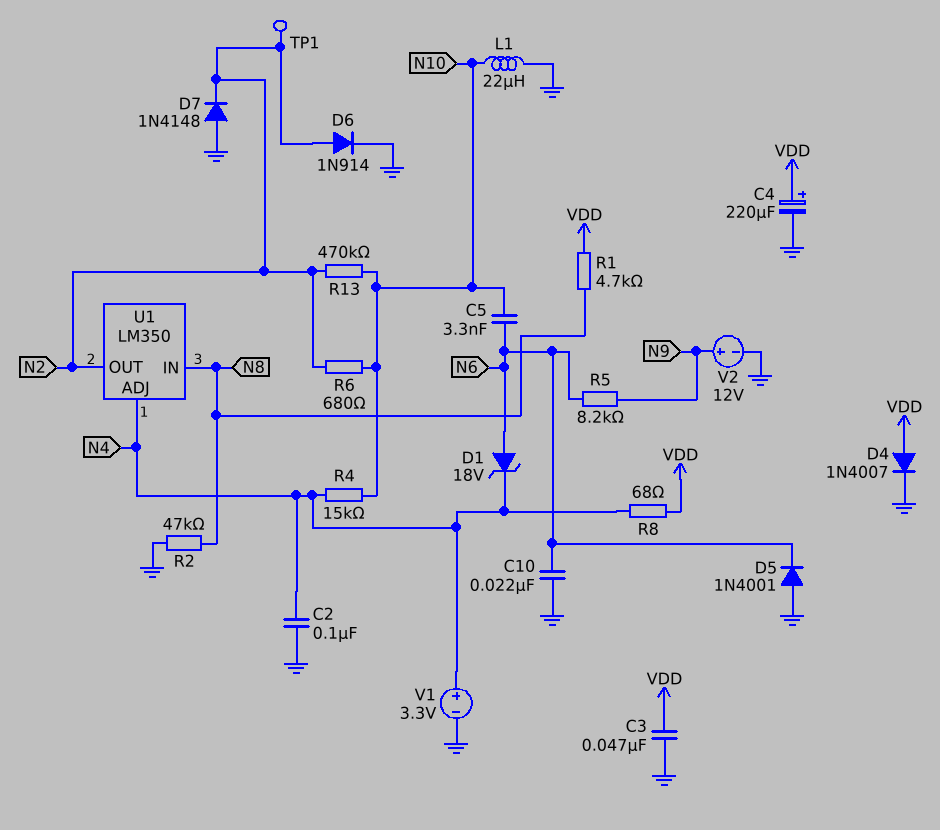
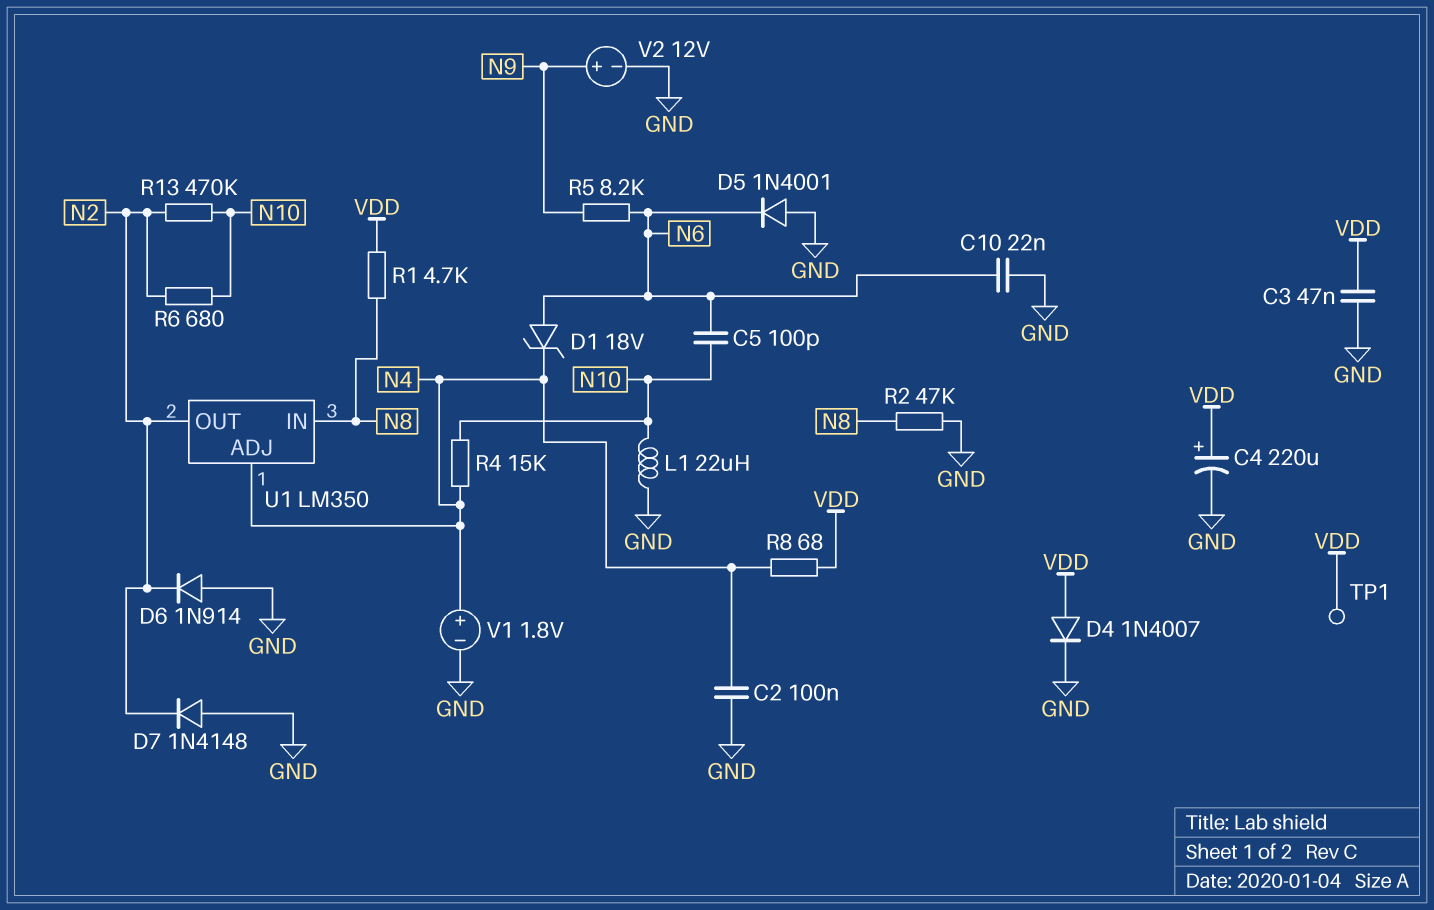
C5: 3.3nF (N6, N10) -> 100pF (N6, N10)
D6: diode 1N914 (A N2, K GND) -> diode 1N914 (A GND, K N2)
TP1: test point (N2) -> test point (VDD)
V1: 3.3V (plus N4, minus GND) -> 1.8V (plus N4, minus GND)

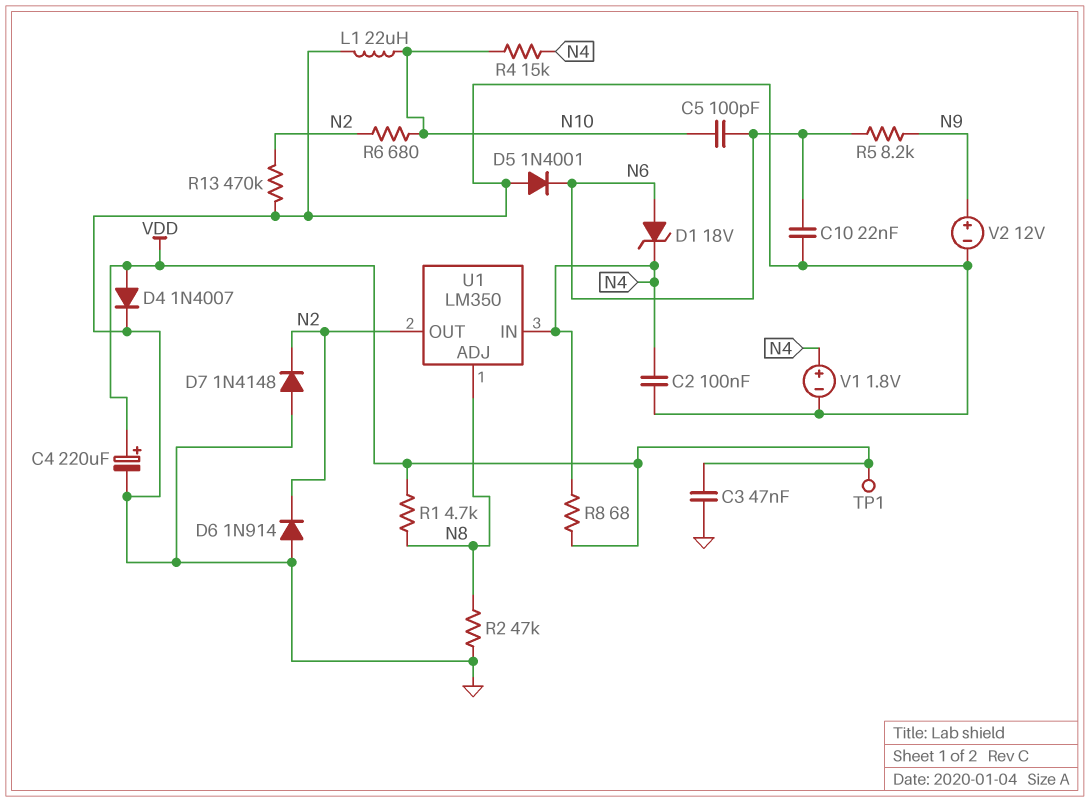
R13: 470k (N2, N10) -> 470k (GND, N2)
U1 pin ADJ: N4 -> N8
U1 pin IN: N8 -> N4

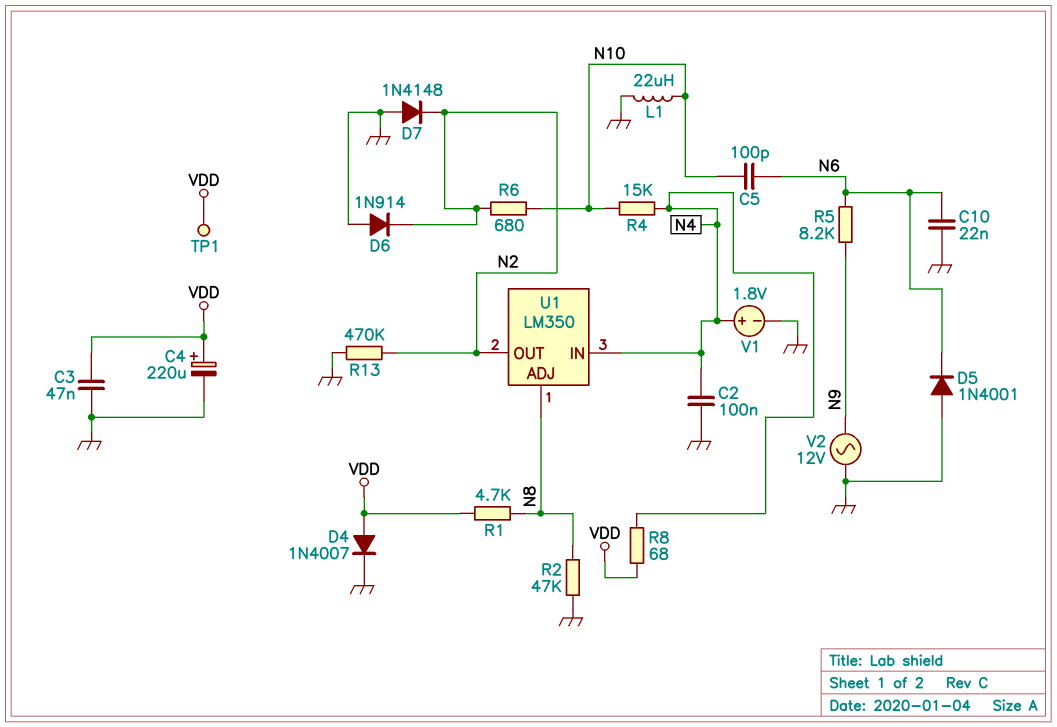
D1: zener 18V (A N6, K N4) -> none
V2: 12V (plus N9, minus GND) -> AC 12V (GND, N9)

